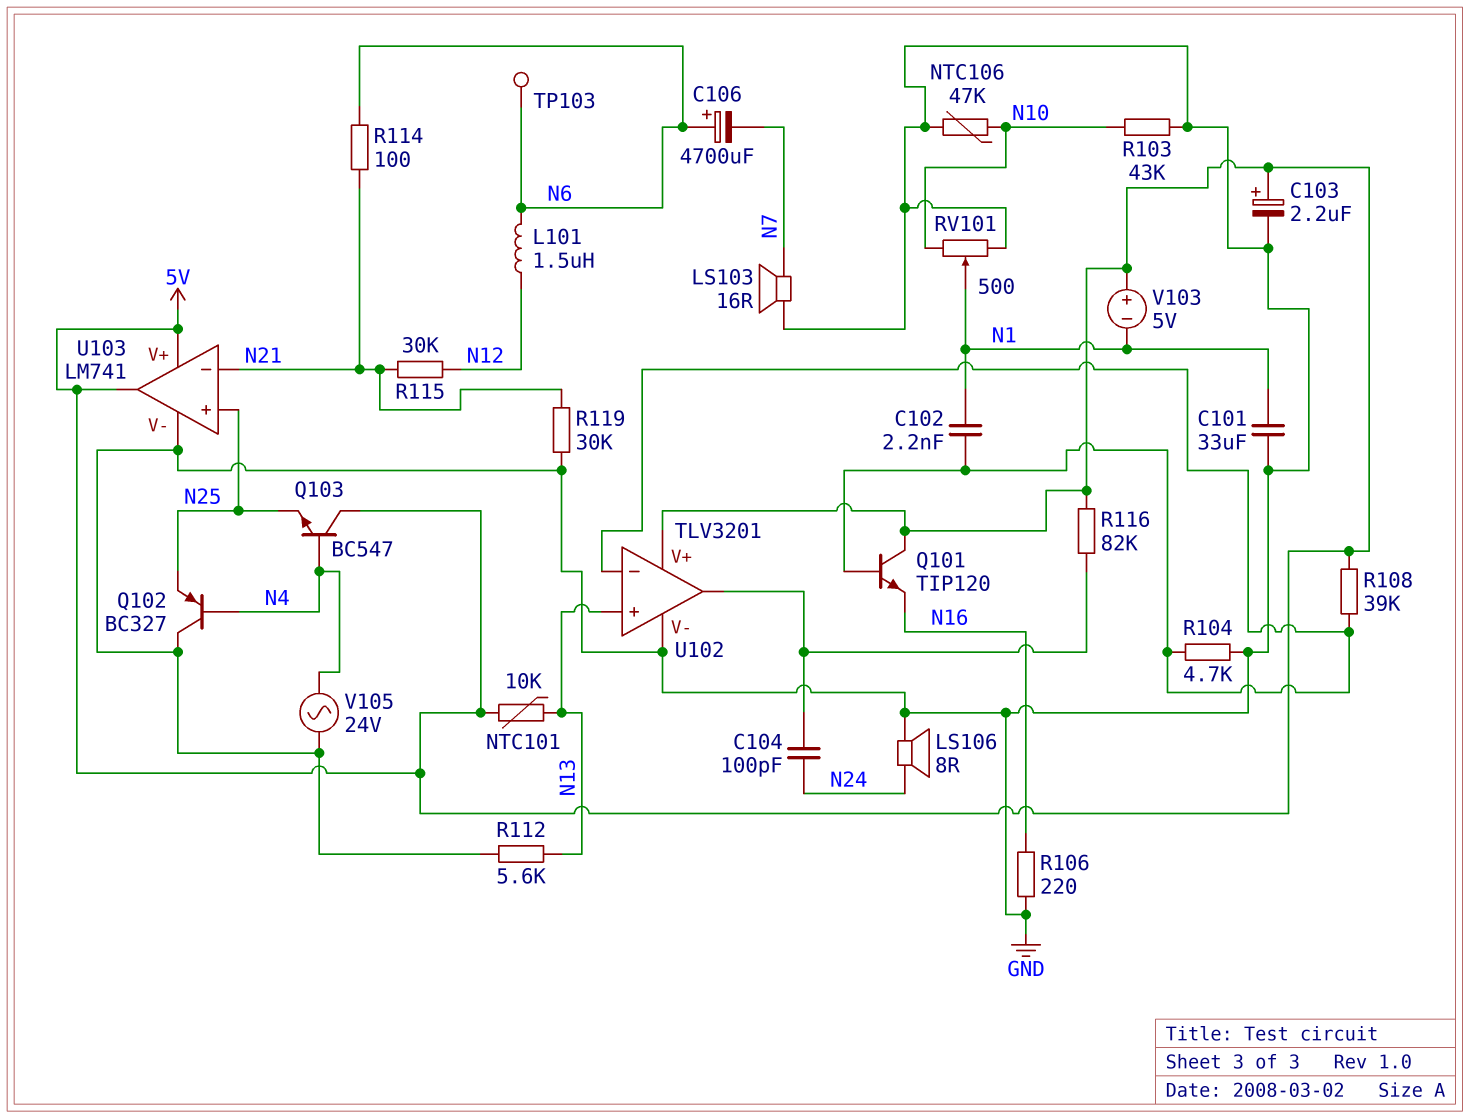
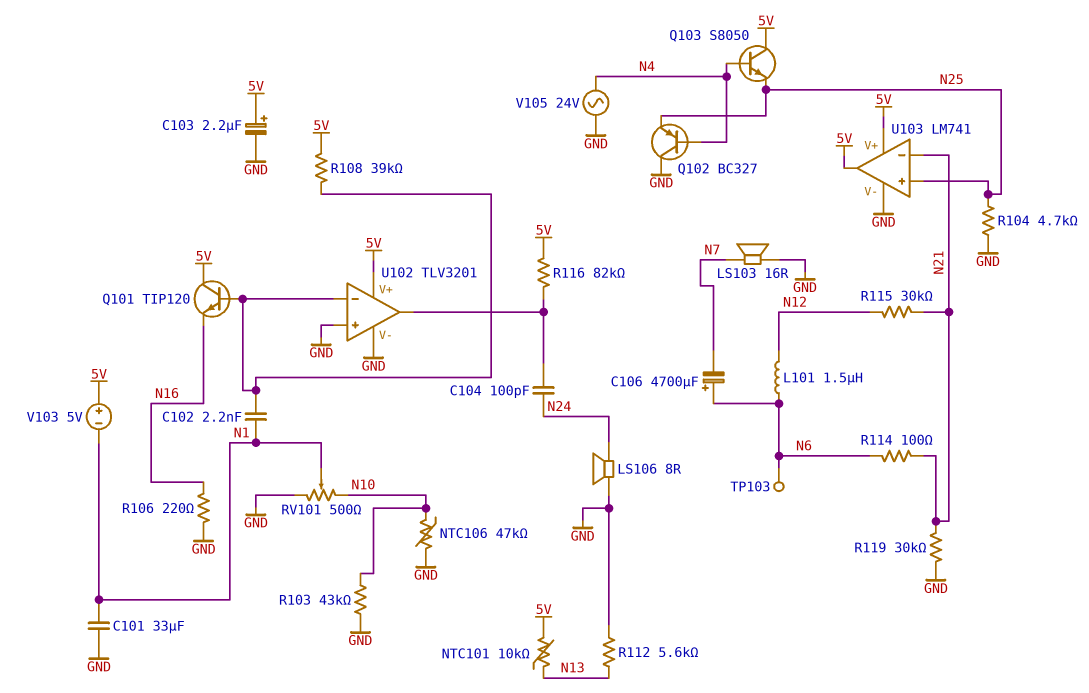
Q103: NPN BC547 (B N4, C 5V, E N25) -> NPN S8050 (B N4, C 5V, E N25)
R104: 4.7k (GND, U102/in-) -> 4.7k (GND, N25)
U102 pin in+: N13 -> GND

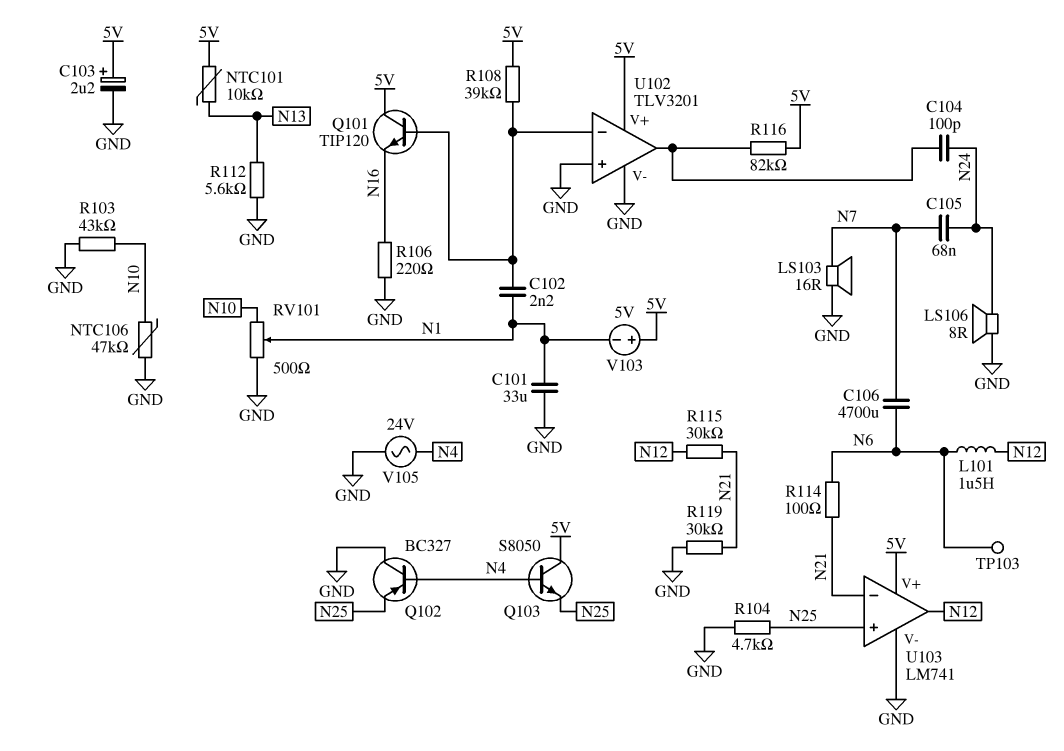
C105: none -> 68nF (N7, N24)
C106: 4700uF (plus N6, minus N7) -> 4700uF (N6, N7)
U103 pin out: 5V -> N12

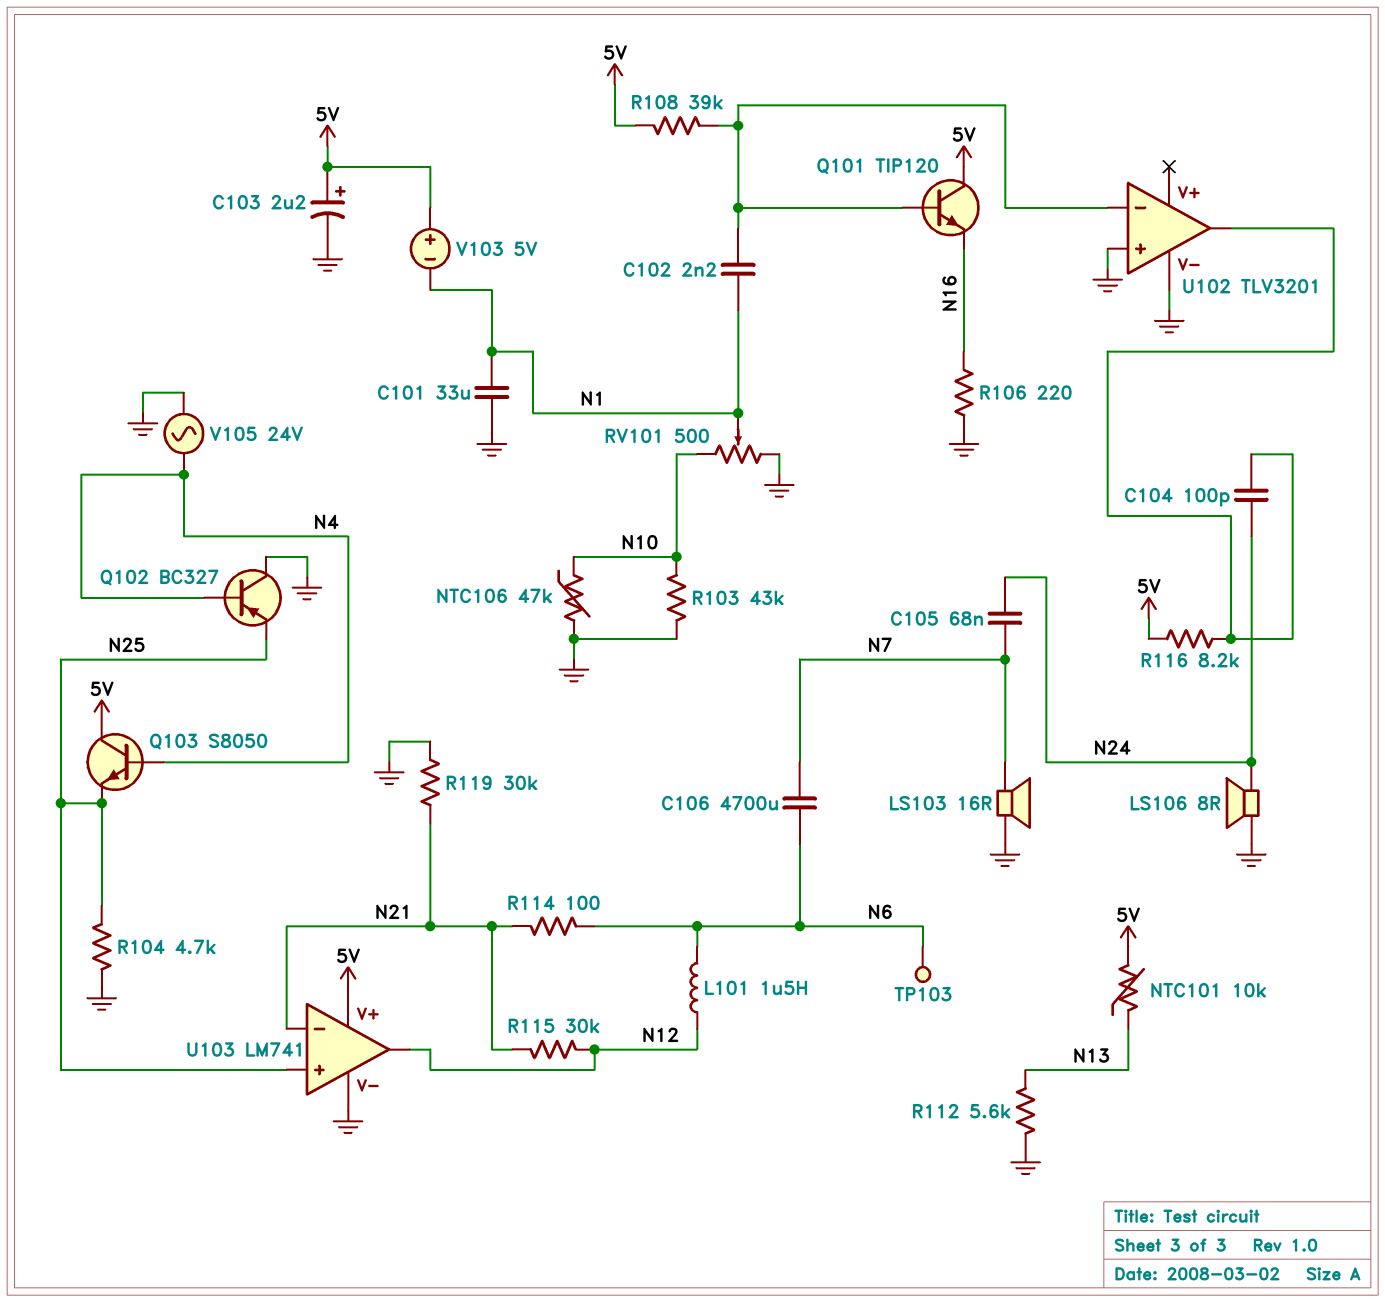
R116: 82k (5V, U102/out) -> 8.2k (5V, U102/out)
U102 pin V+: 5V -> none

